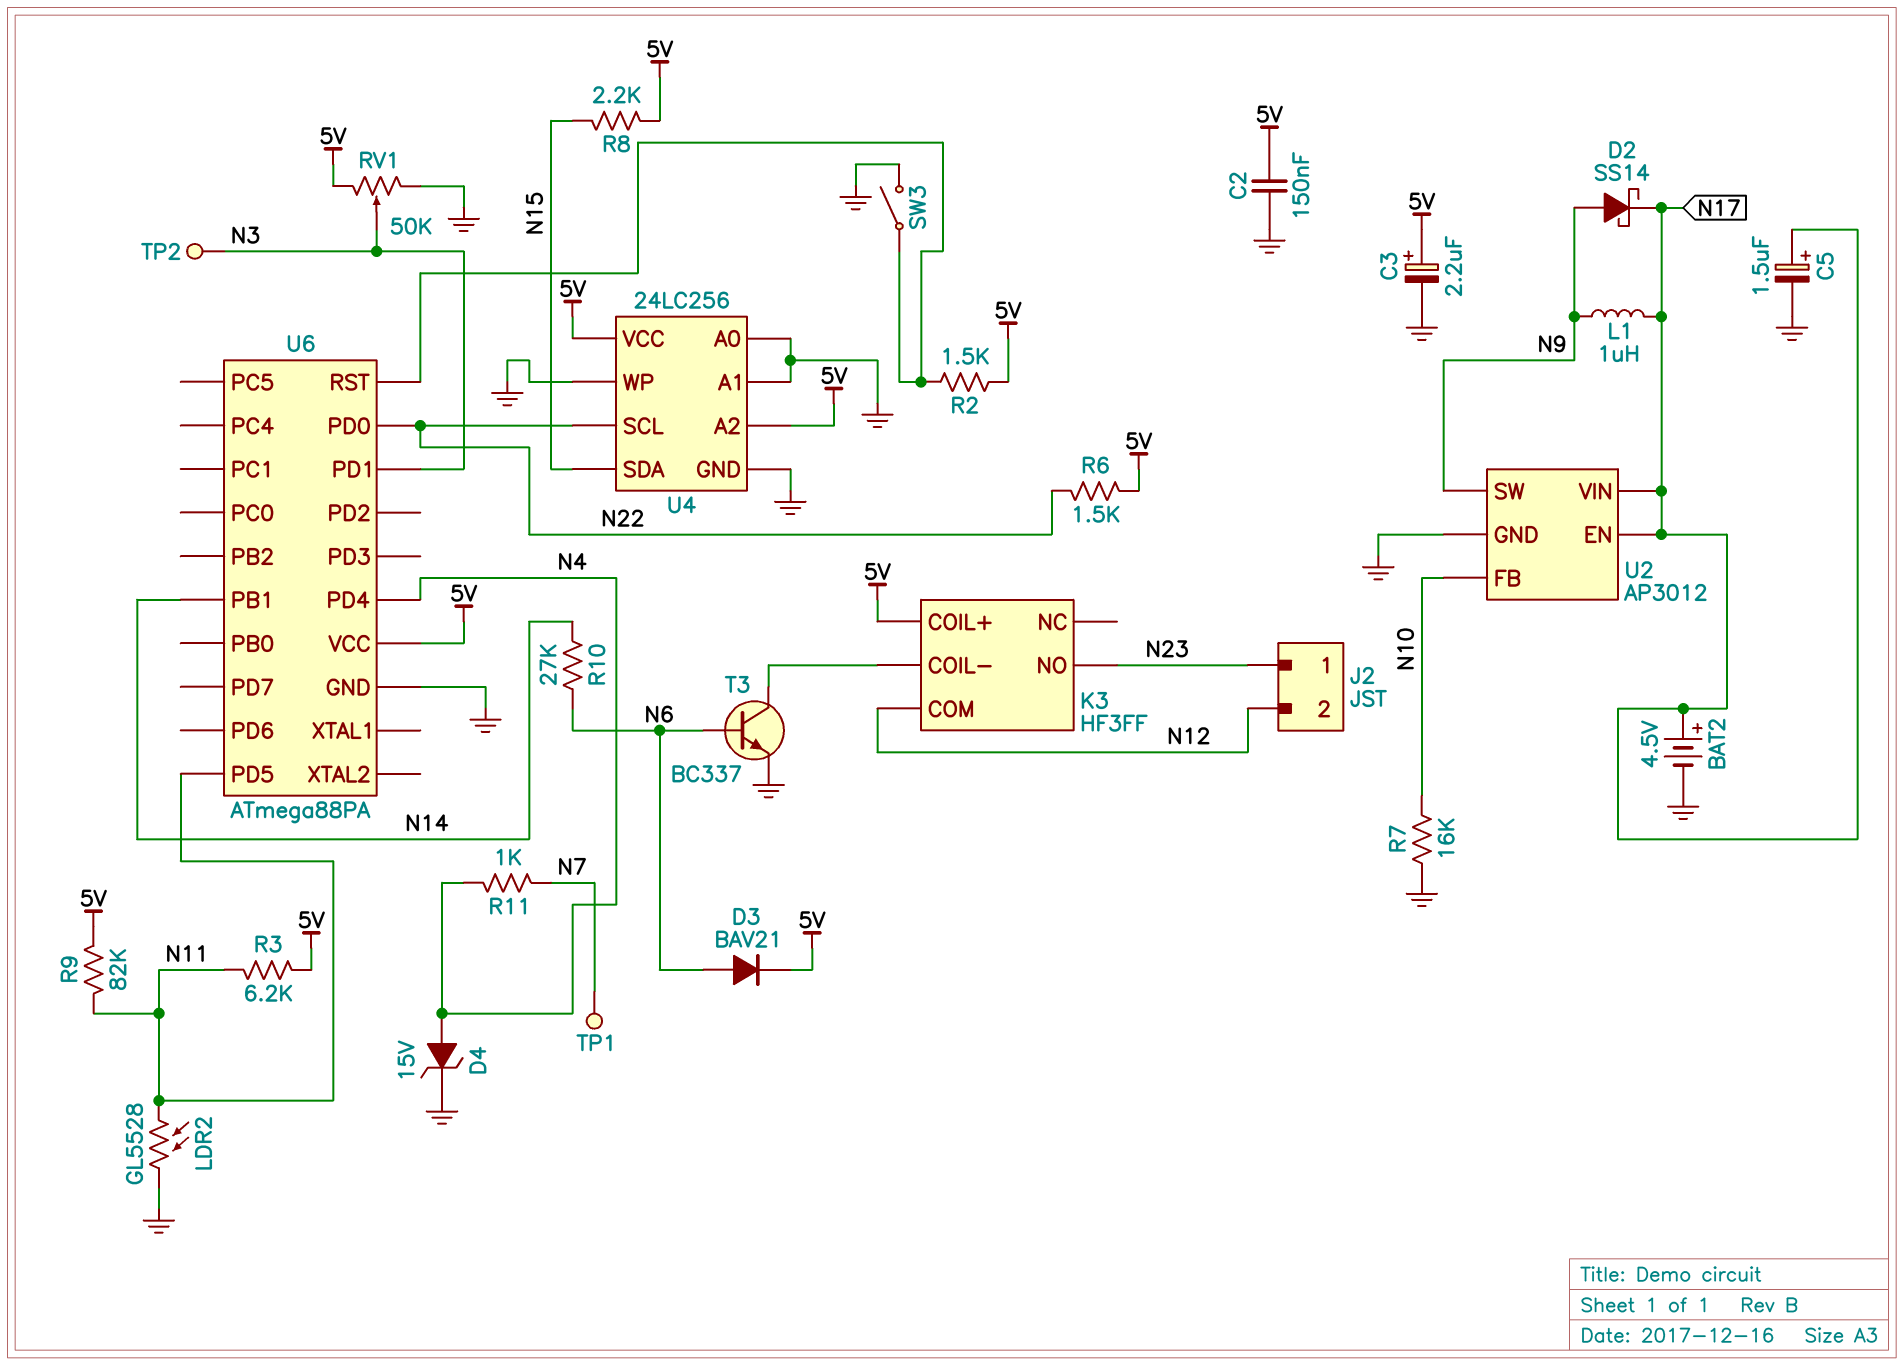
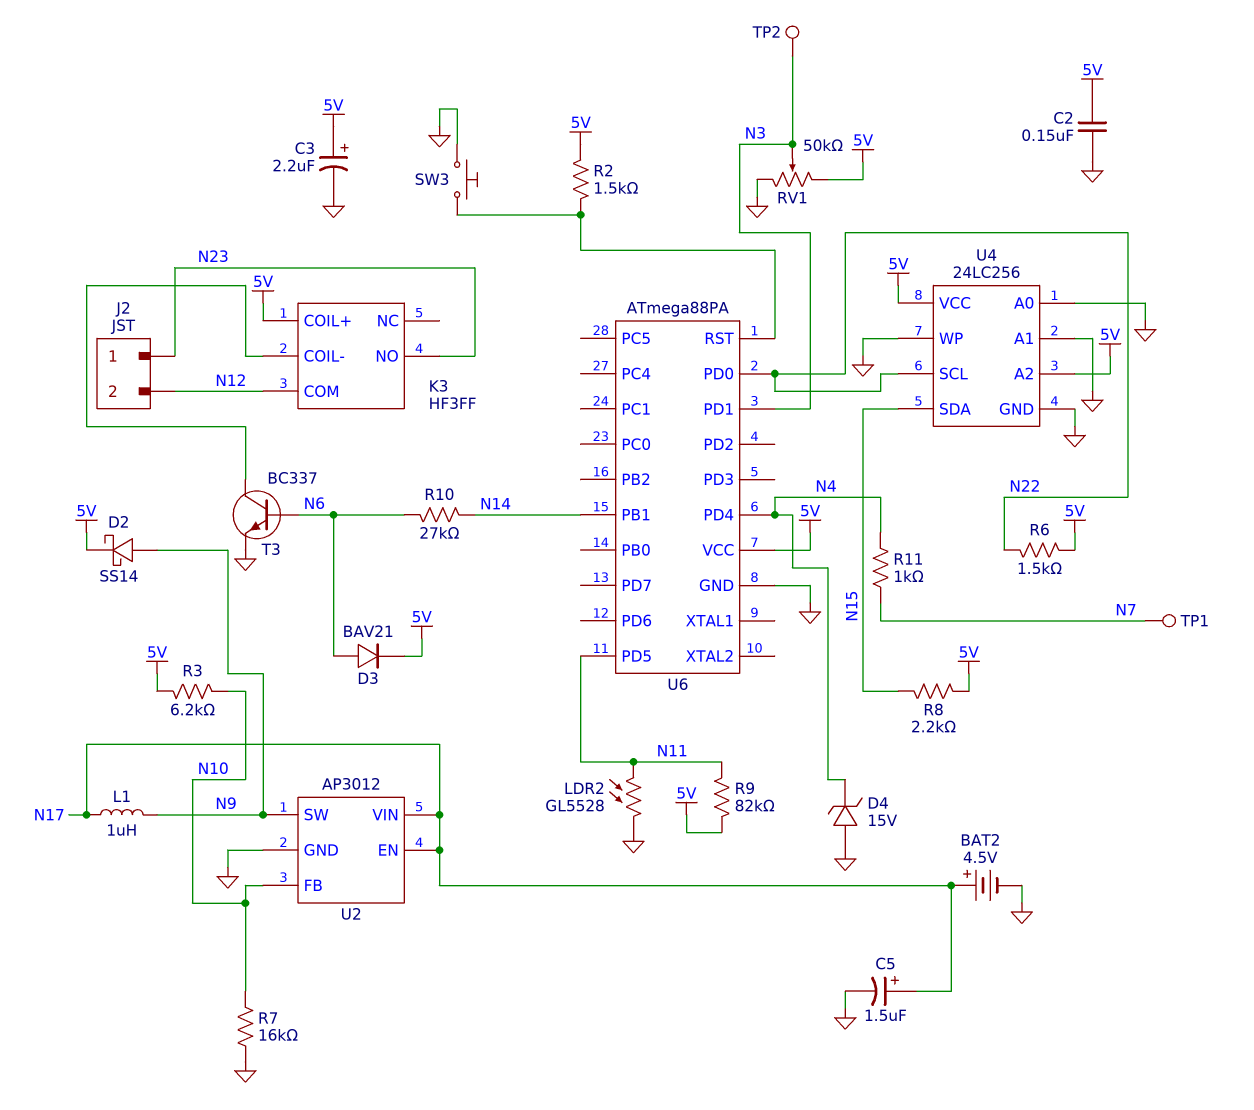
D2: schottky SS14 (A N9, K N17) -> schottky SS14 (A N9, K 5V)
D4: zener 15V (A N4, K GND) -> zener 15V (A GND, K N4)
R3: 6.2k (5V, N11) -> 6.2k (5V, N10)
SW3: switch (GND, U6/RST) -> button (GND, U6/RST)

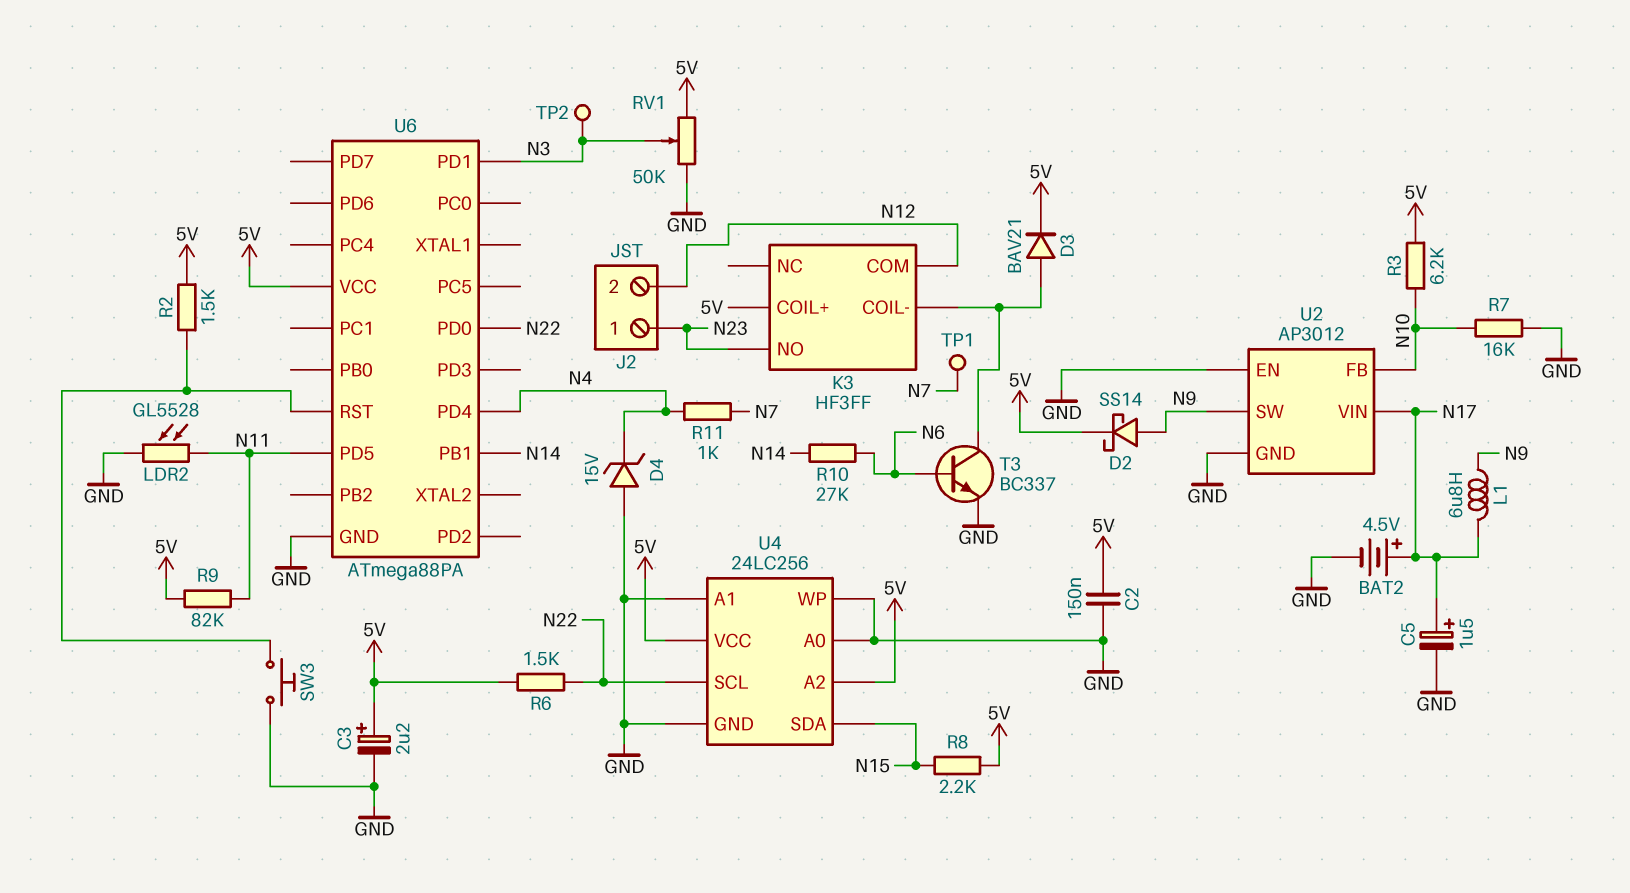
D3: diode BAV21 (A N6, K 5V) -> diode BAV21 (A K3/COIL-, K 5V)
L1: 1uH (N9, N17) -> 6.8uH (N9, N17)
U2 pin EN: N17 -> GND

